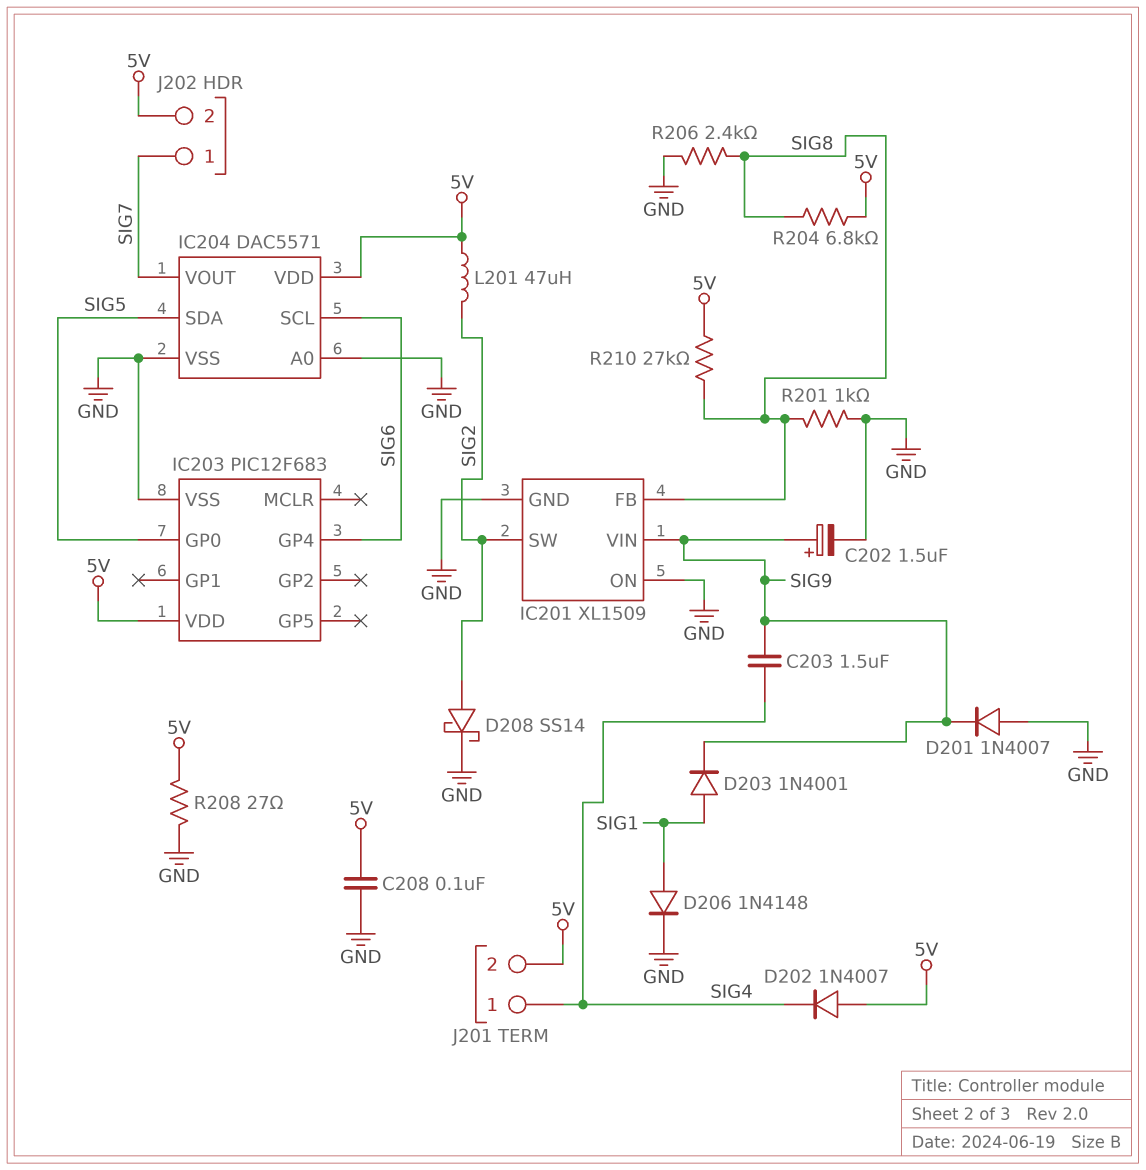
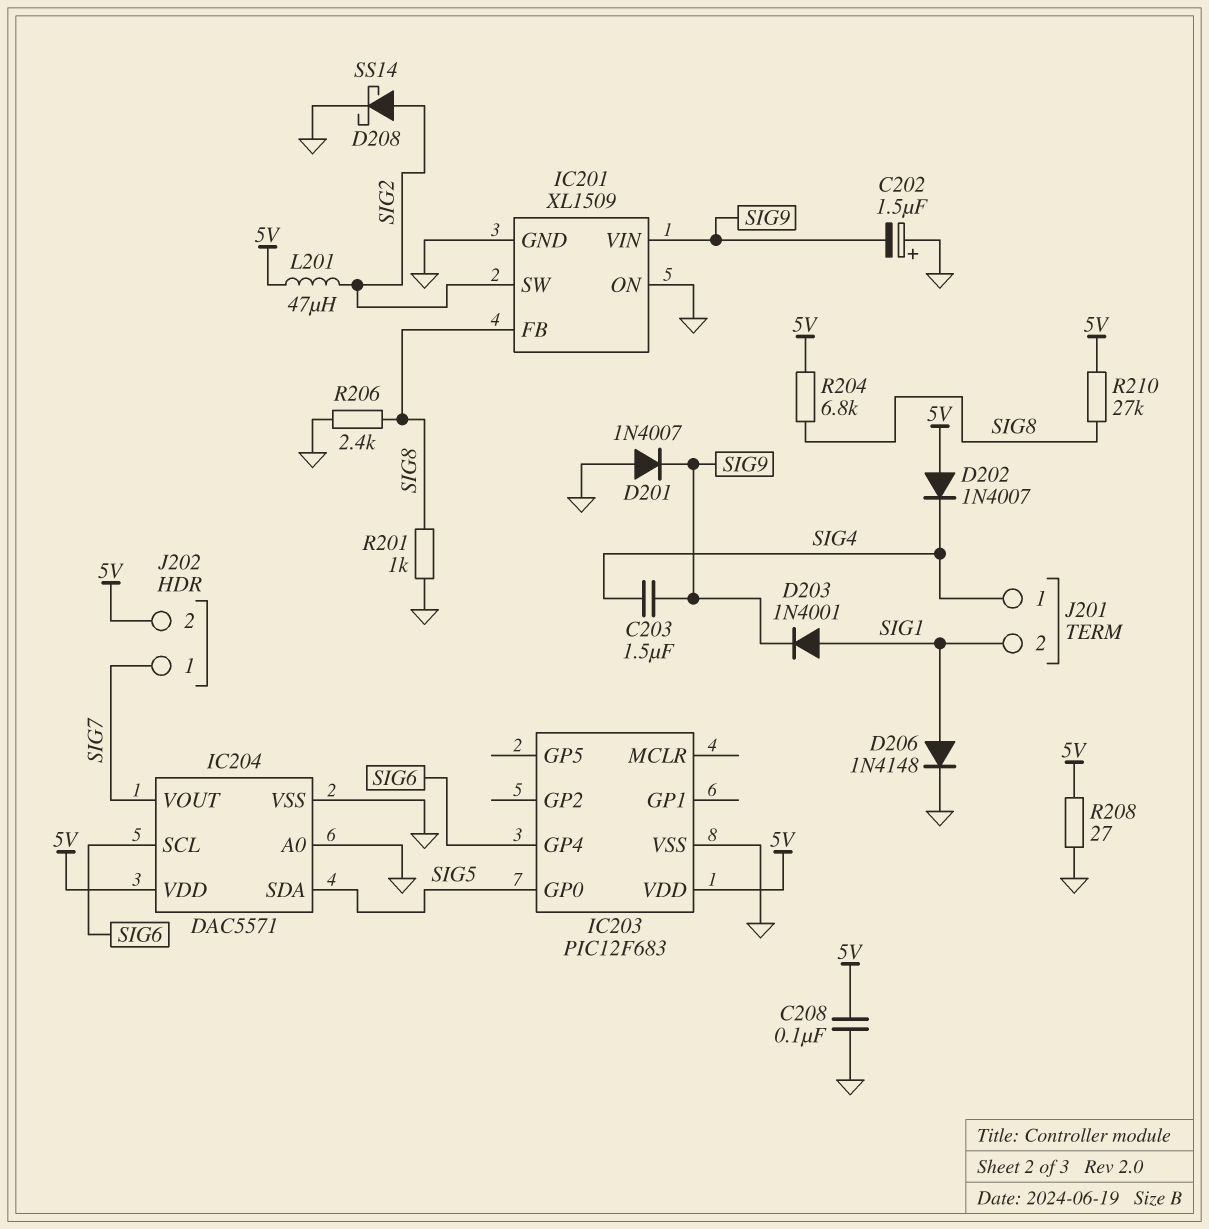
C202: 1.5uF (plus SIG9, minus GND) -> 1.5uF (plus GND, minus SIG9)
J201 pin 2: 5V -> SIG1

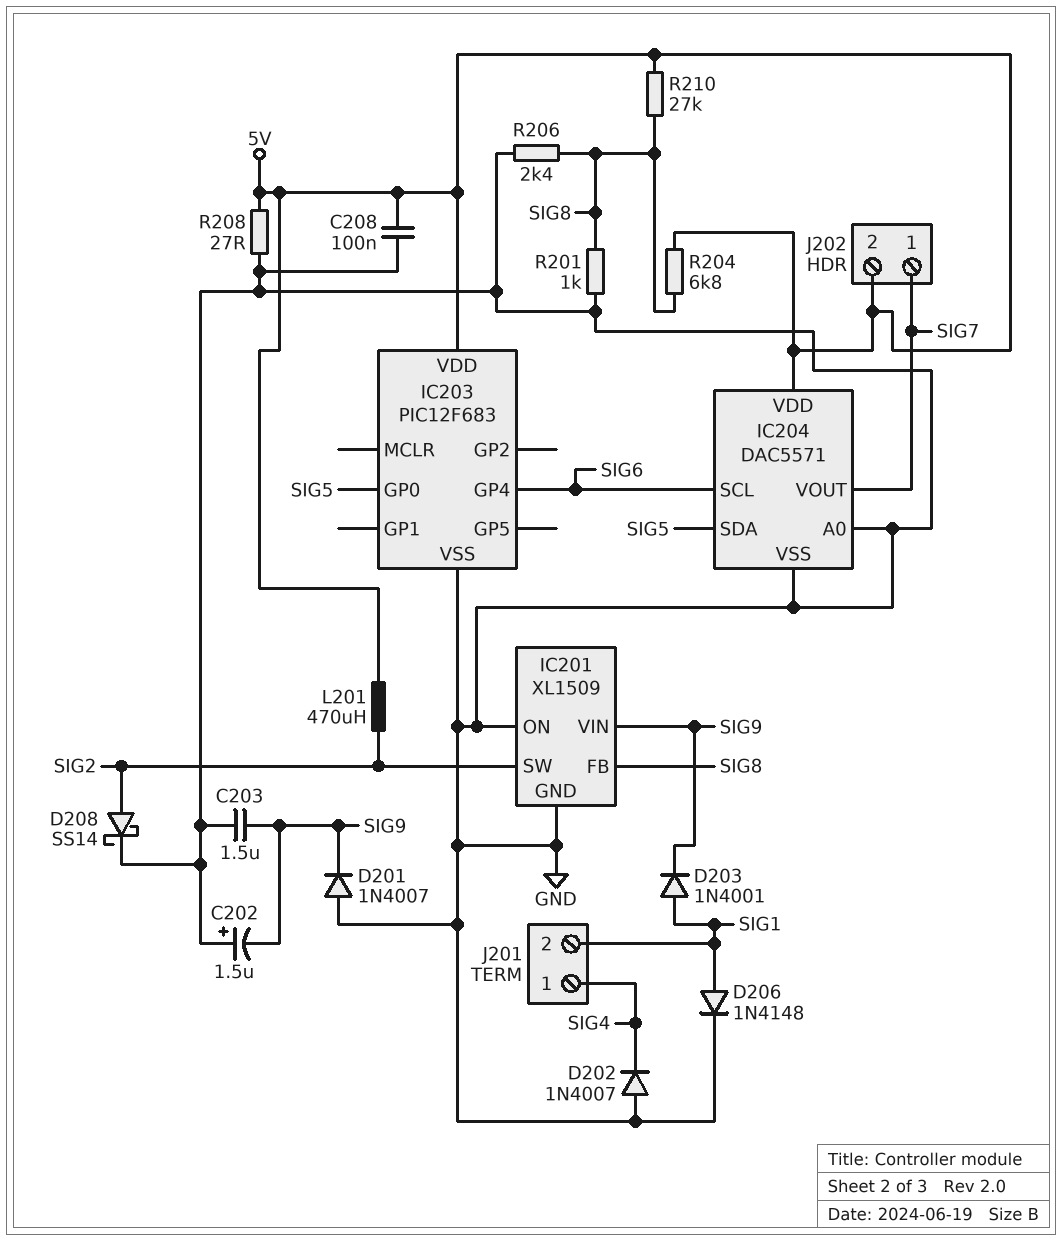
C203: 1.5uF (SIG4, SIG9) -> 1.5uF (GND, SIG9)
D202: diode 1N4007 (A 5V, K SIG4) -> diode 1N4007 (A GND, K SIG4)
L201: 47uH (5V, SIG2) -> 470uH (5V, SIG2)

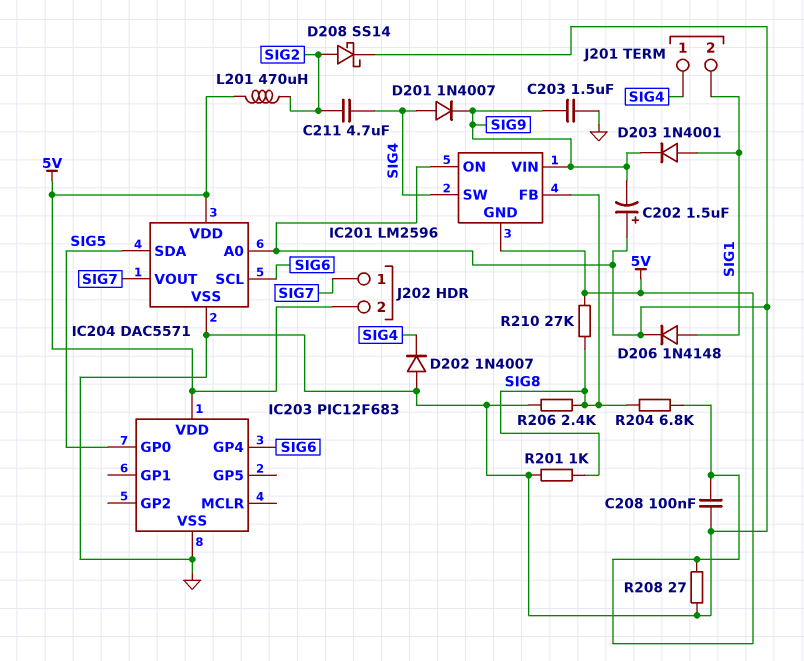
C211: none -> 4.7uF (SIG2, SIG4)
D201: diode 1N4007 (A GND, K SIG9) -> diode 1N4007 (A SIG4, K SIG9)
IC201: XL1509 -> LM2596
IC201 pin GND: GND -> 5V
IC201 pin SW: SIG2 -> SIG4

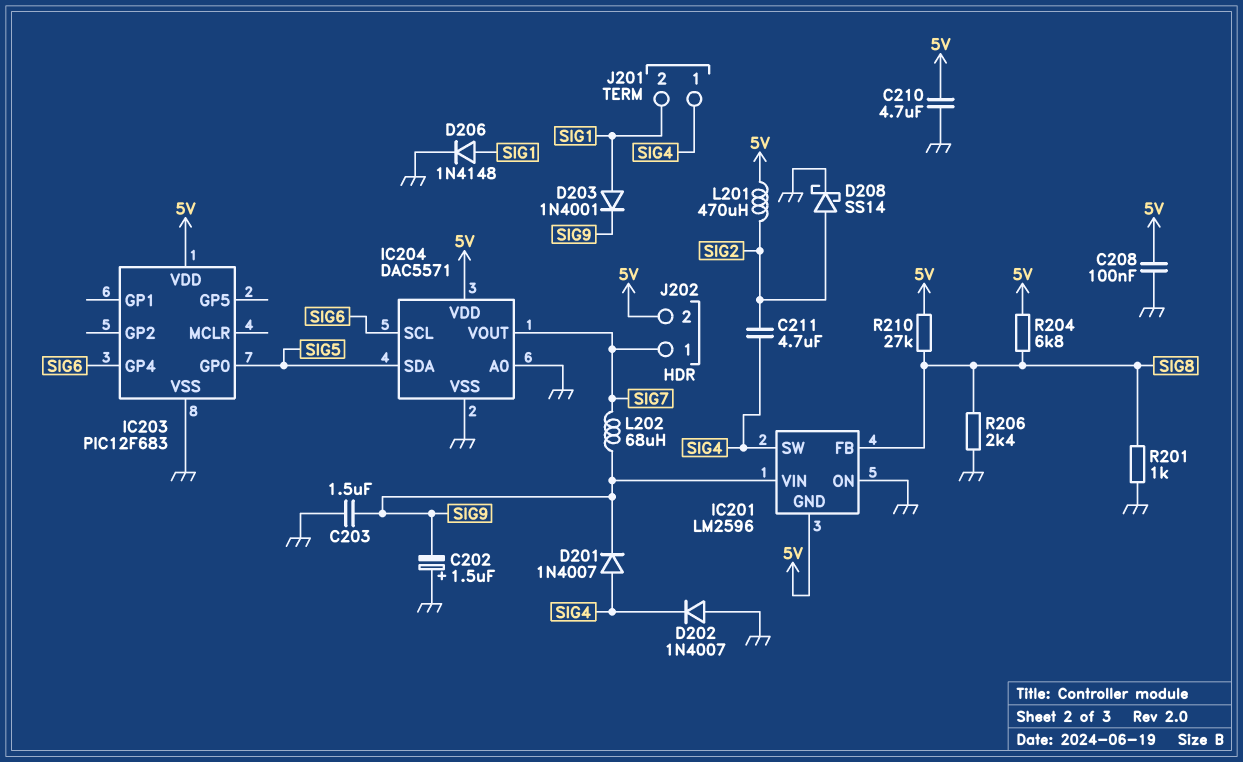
C210: none -> 4.7uF (5V, GND)
L202: none -> 68uH (SIG7, SIG9)
R208: 27 (5V, GND) -> none

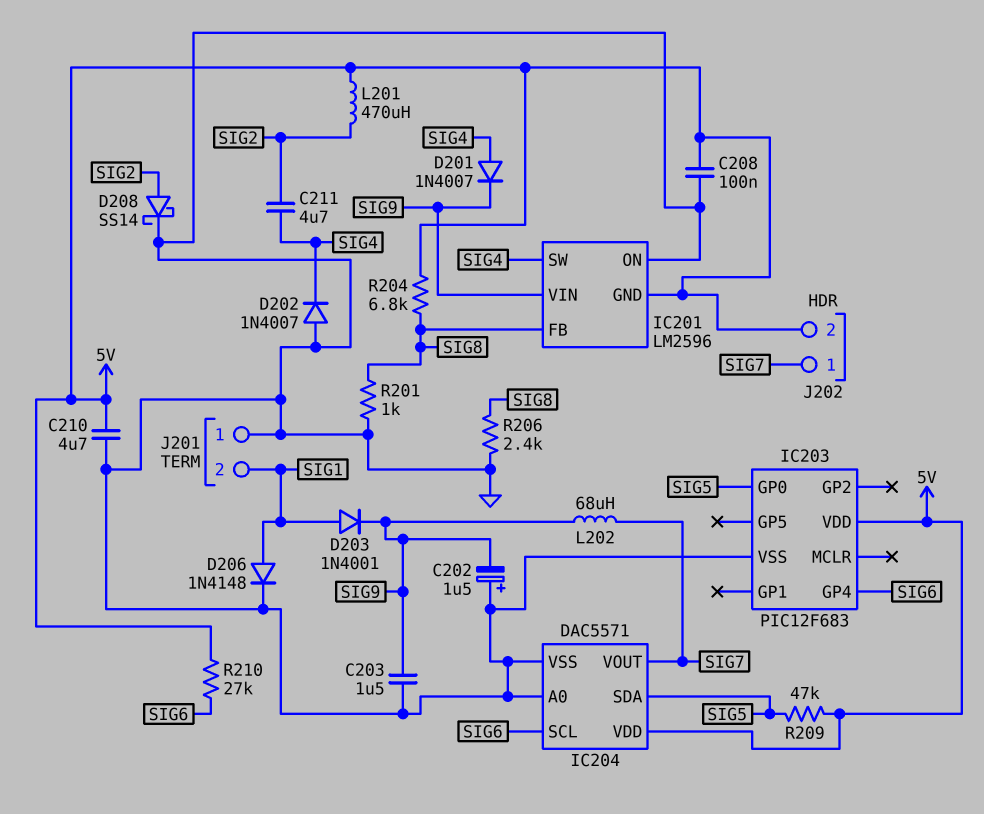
J201 pin 1: SIG4 -> GND
R209: none -> 47k (5V, SIG5)
R210: 27k (5V, SIG8) -> 27k (5V, SIG6)

